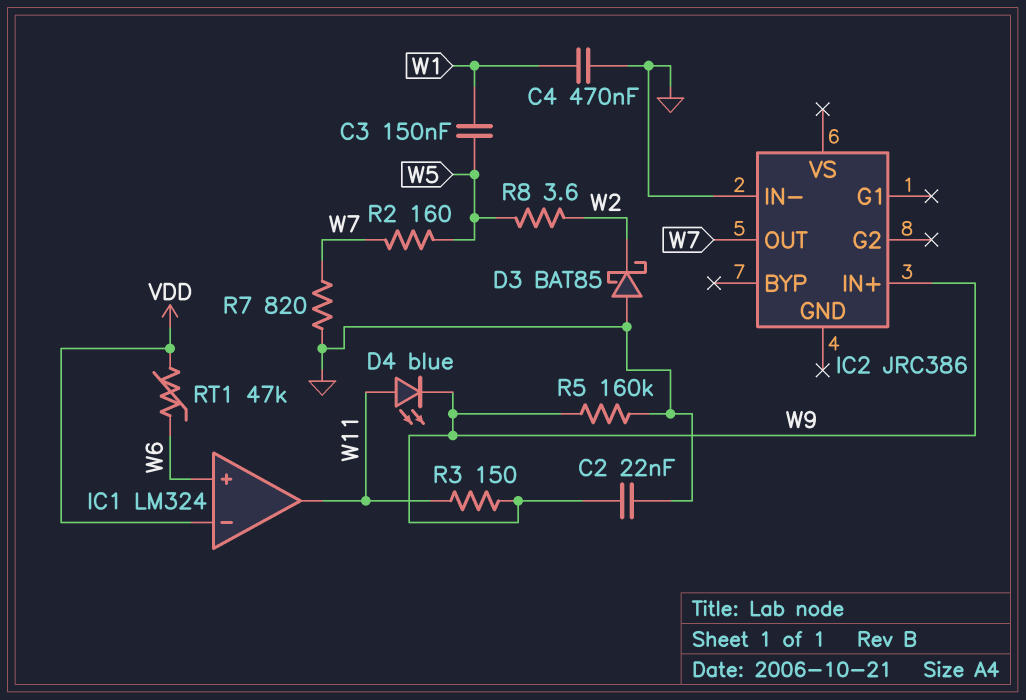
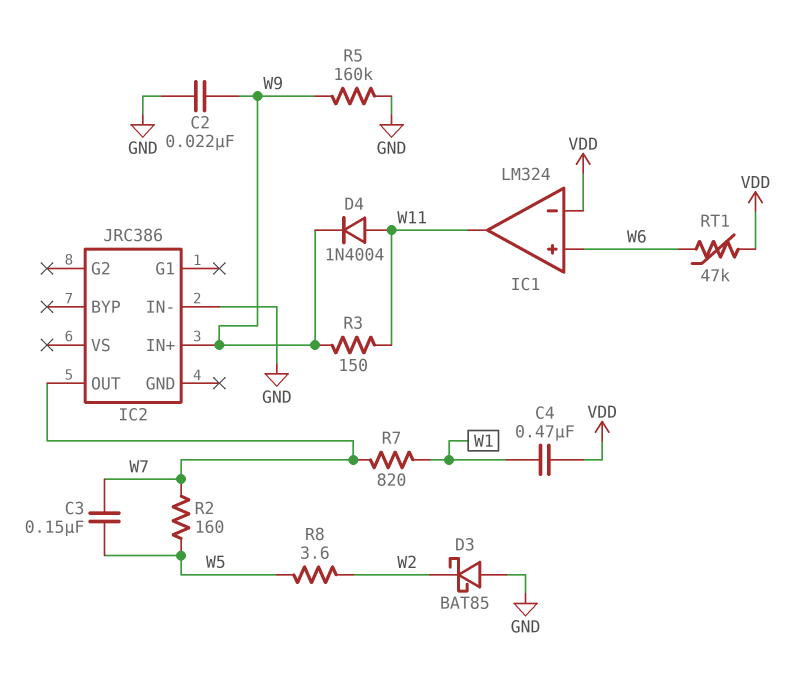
C3: 150nF (W1, W5) -> 150nF (W5, W7)
C4: 470nF (GND, W1) -> 470nF (VDD, W1)
D4: LED blue (A W11, K W9) -> diode 1N4004 (A W11, K W9)
R7: 820 (GND, W7) -> 820 (W1, W7)

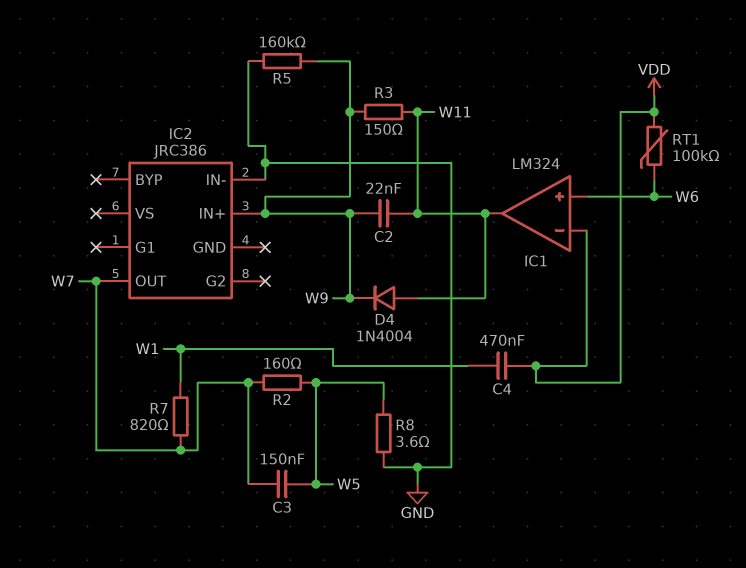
C2: 22nF (GND, W9) -> 22nF (W9, W11)
D3: schottky BAT85 (A GND, K W2) -> none
R8: 3.6 (W2, W5) -> 3.6 (GND, W5)
RT1: 47k (VDD, W6) -> 100k (VDD, W6)

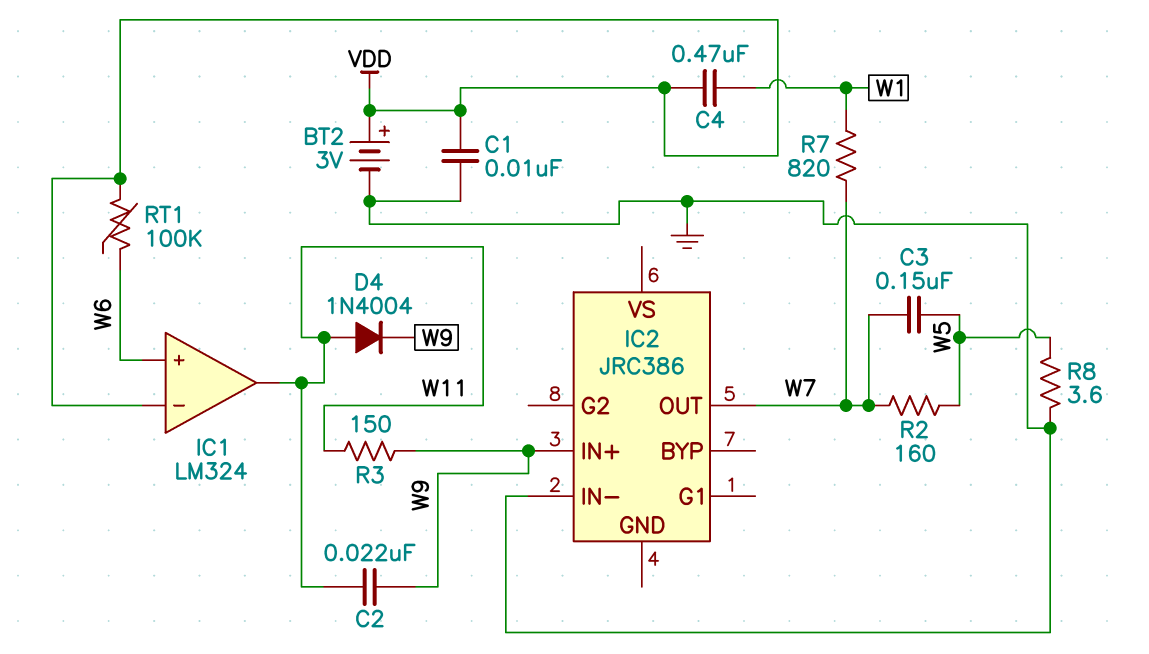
BT2: none -> 3V (plus VDD, minus GND)
C1: none -> 10nF (GND, VDD)
R5: 160k (GND, W9) -> none

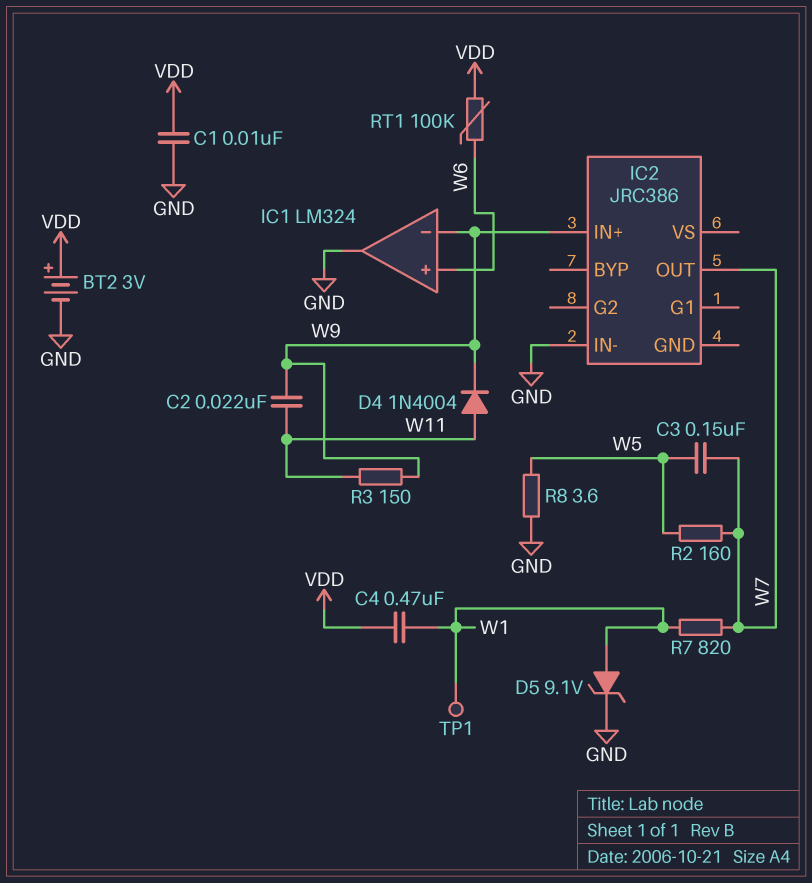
D5: none -> zener 9.1V (A W1, K GND)
IC1 pin in-: VDD -> W9
IC1 pin out: W11 -> GND
TP1: none -> test point (W1)

